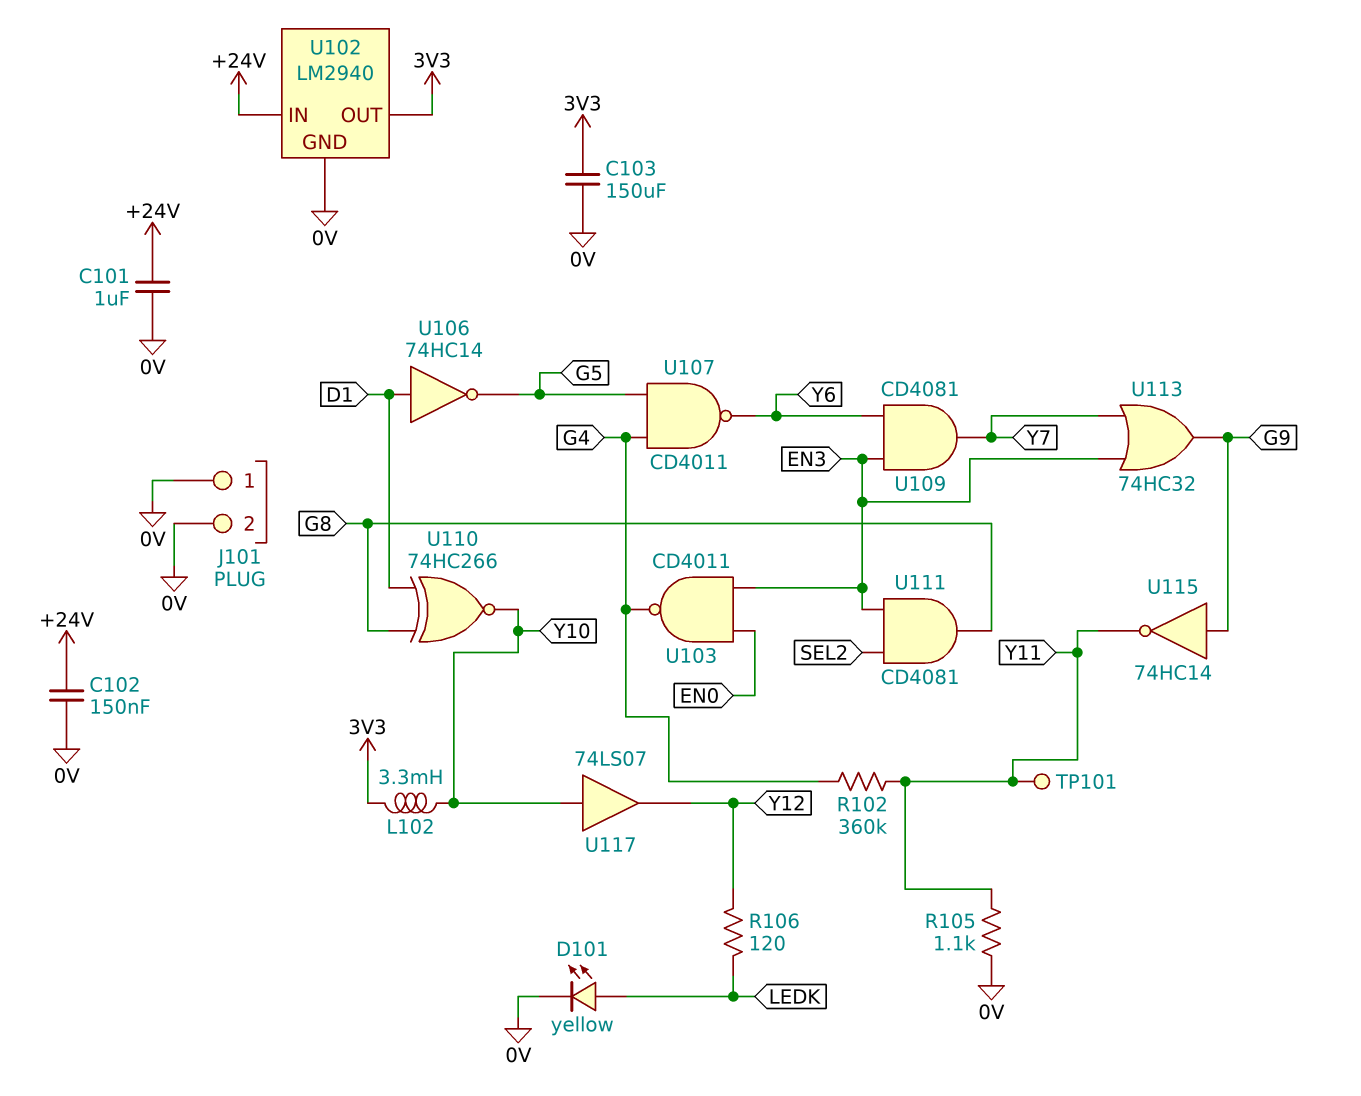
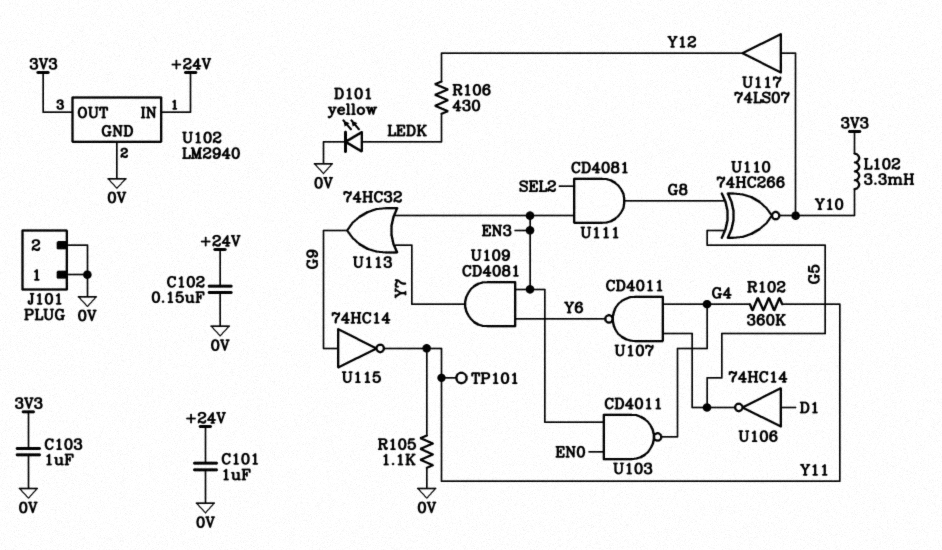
C103: 150uF (0V, 3V3) -> 1uF (0V, 3V3)
R106: 120 (LEDK, Y12) -> 430 (LEDK, Y12)
U110: XNOR 74HC266 (in D1, in G8, out Y10) -> XNOR 74HC266 (in G5, in G8, out Y10)

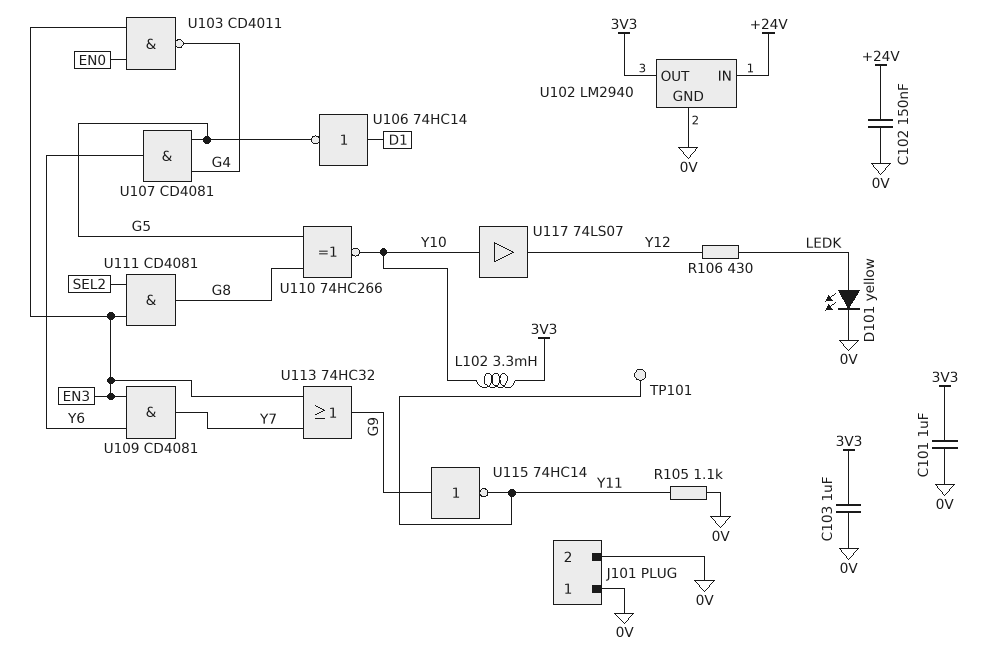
C101: 1uF (+24V, 0V) -> 1uF (0V, 3V3)
R102: 360k (G4, Y11) -> none
U107: NAND CD4011 (in G4, in G5, out Y6) -> AND CD4081 (in G4, in G5, out Y6)

